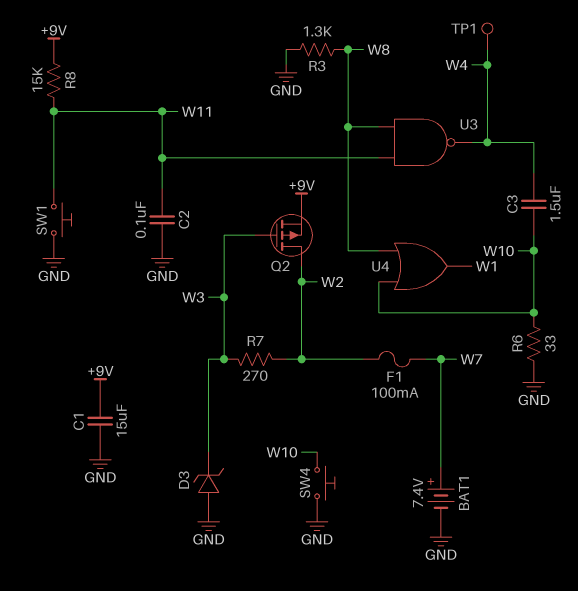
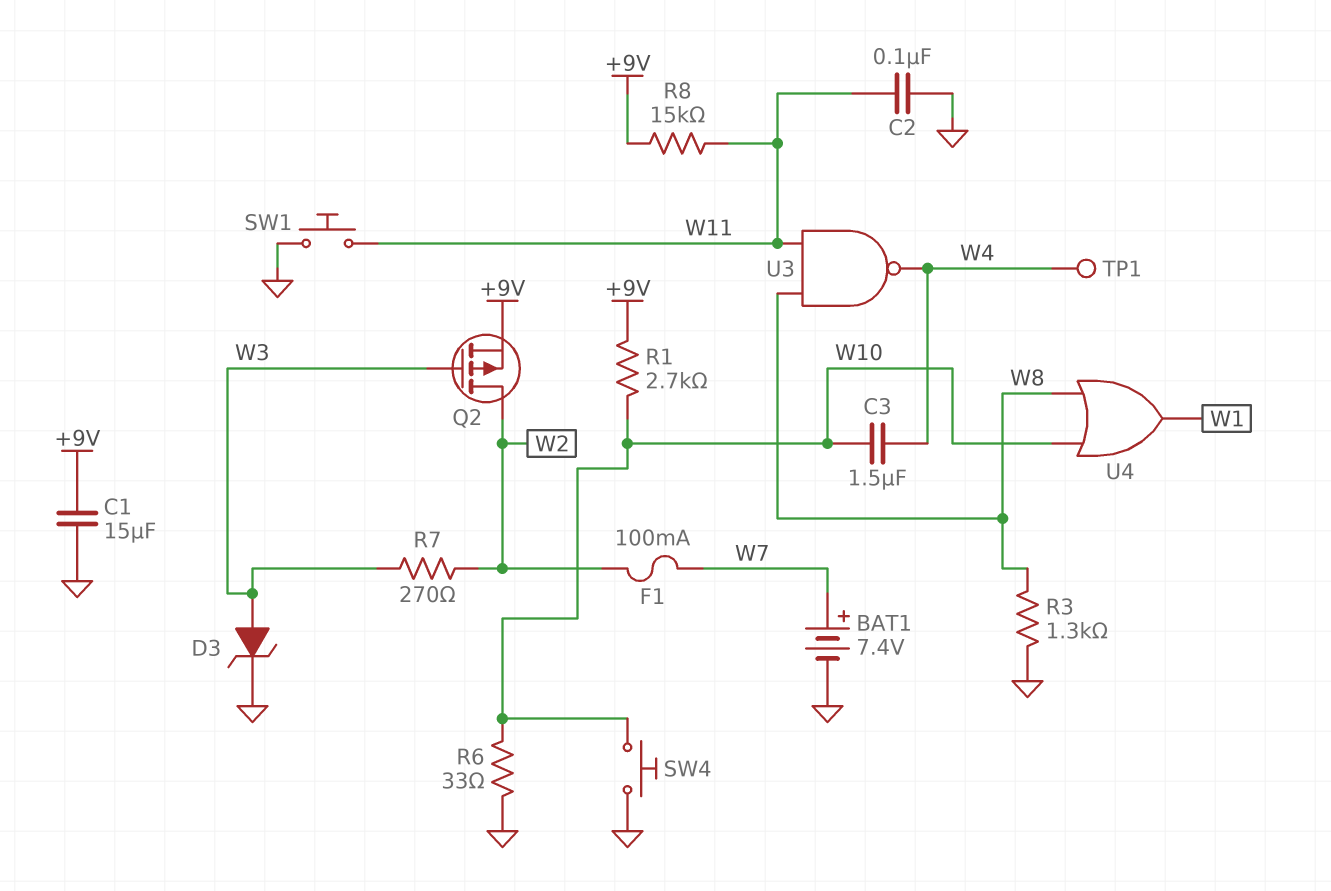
D3: zener (A GND, K W3) -> zener (A W3, K GND)
R1: none -> 2.7k (+9V, W10)

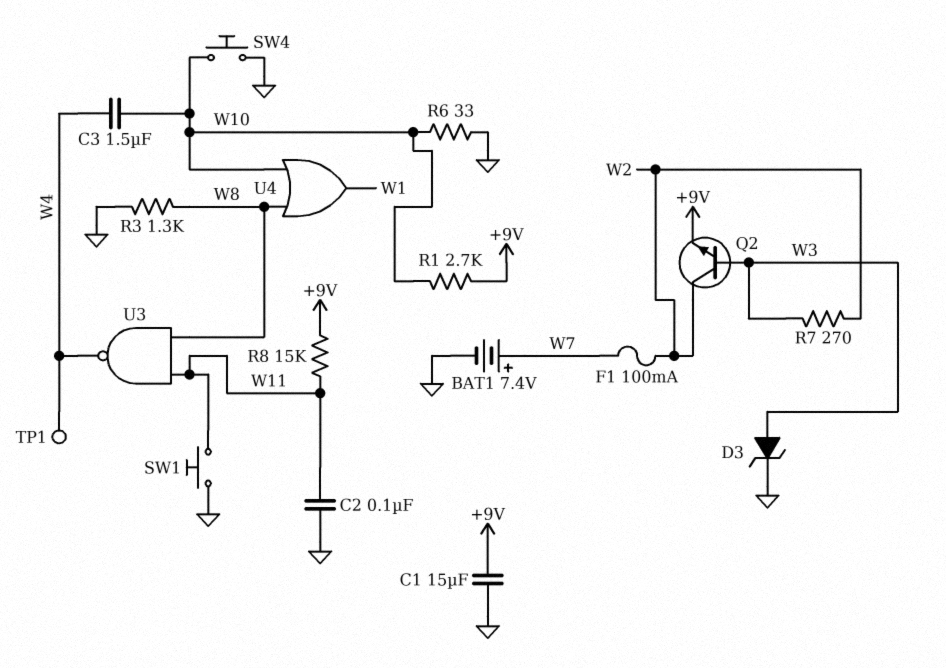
Q2: PMOS (G W3, D W2, S +9V) -> NPN (B W3, C W2, E +9V)

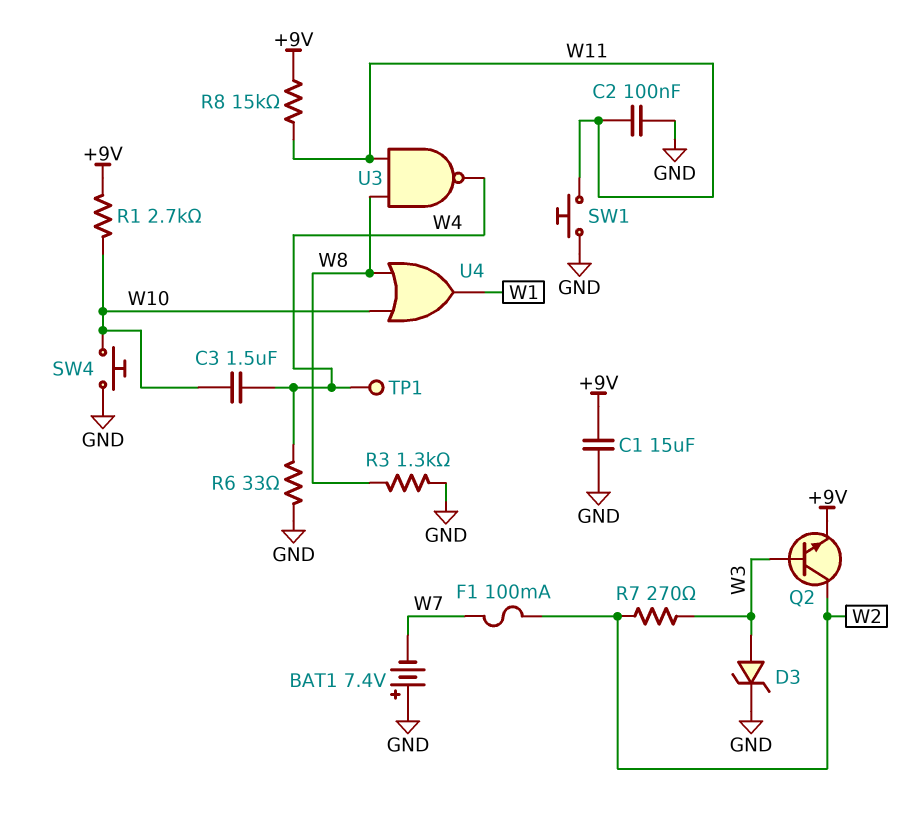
BAT1: 7.4V (plus W7, minus GND) -> 7.4V (plus GND, minus W7)
R6: 33 (GND, W10) -> 33 (GND, W4)

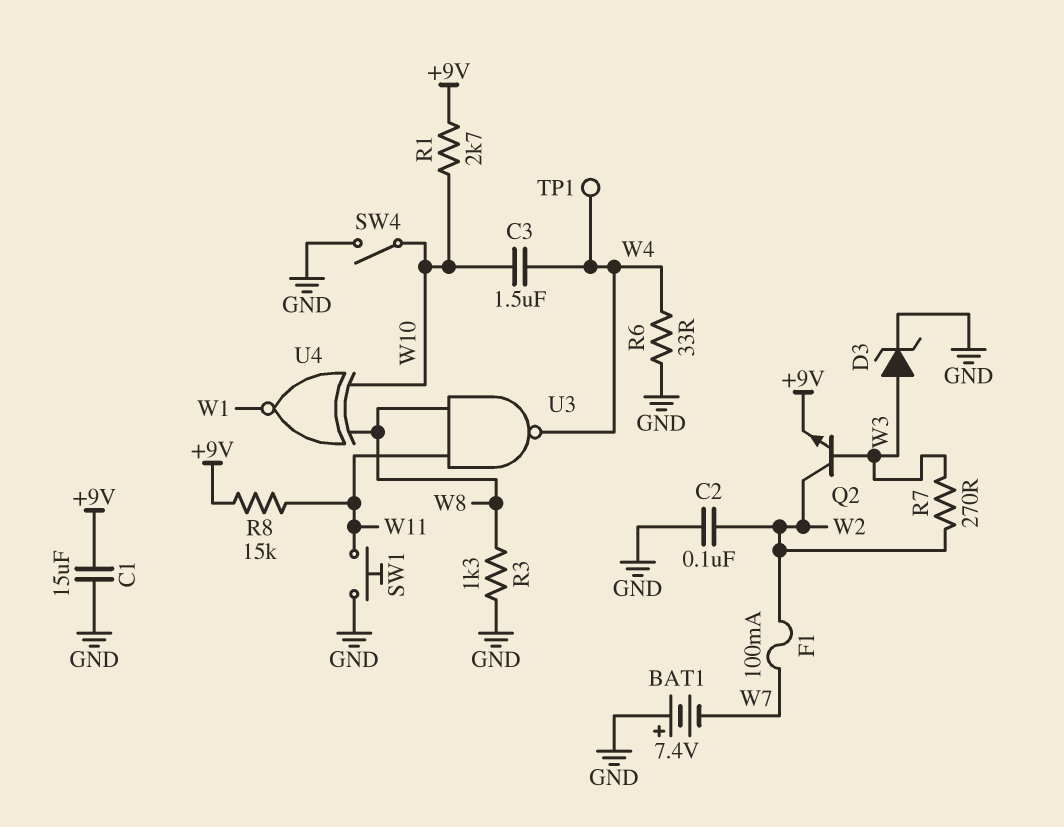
C2: 100nF (GND, W11) -> 100nF (GND, W2)
SW4: button (GND, W10) -> switch (GND, W10)
U4: OR (in W8, in W10, out W1) -> XNOR (in W8, in W10, out W1)

